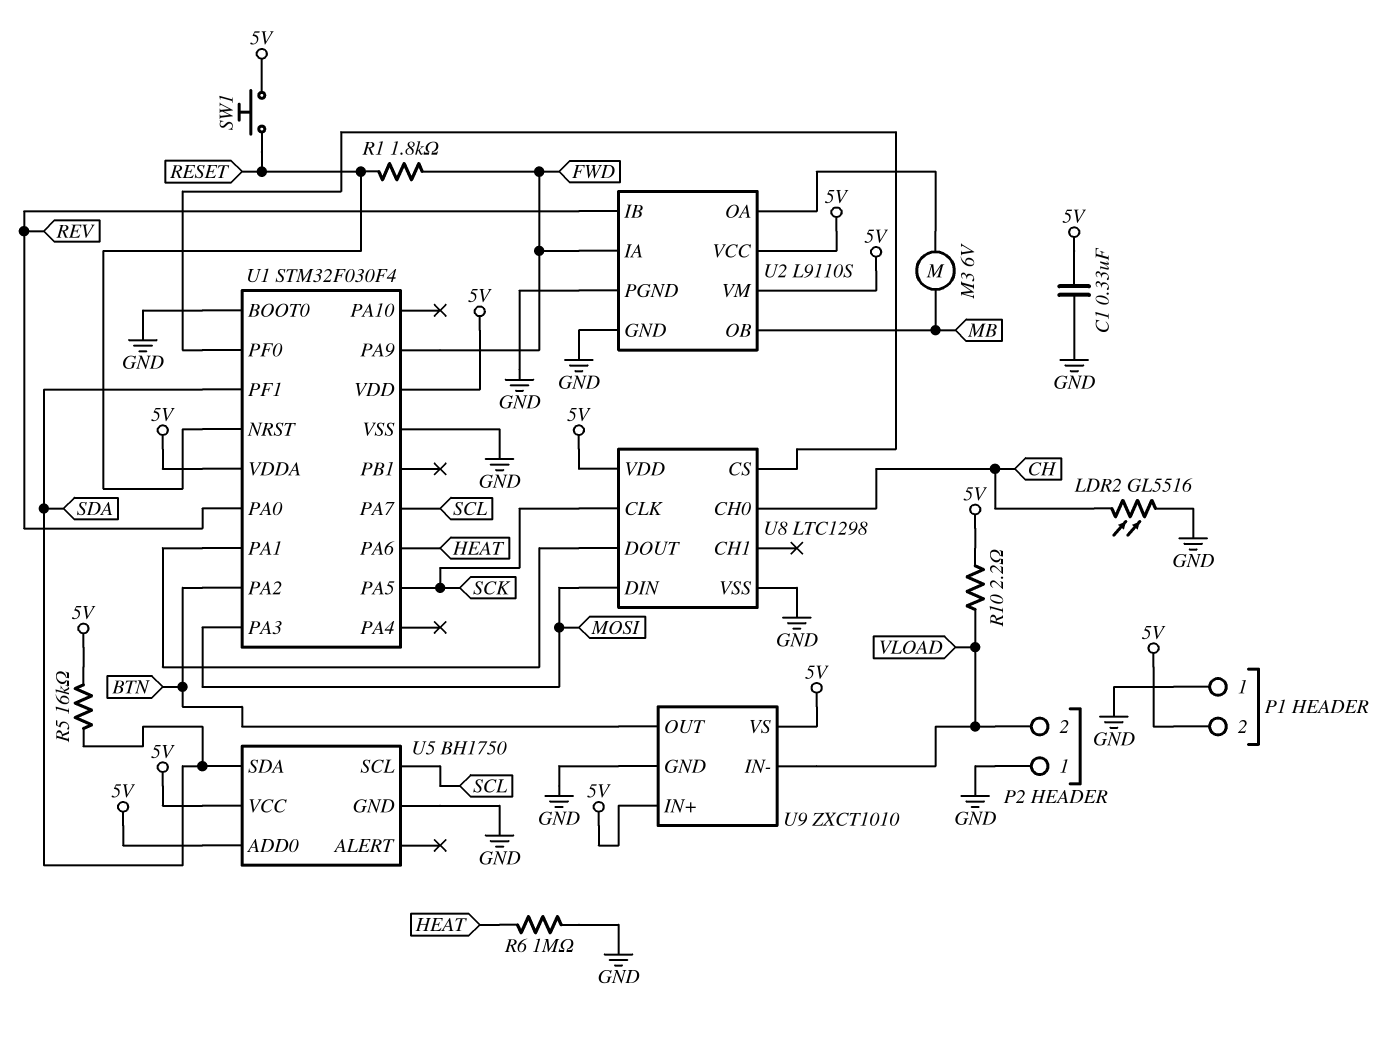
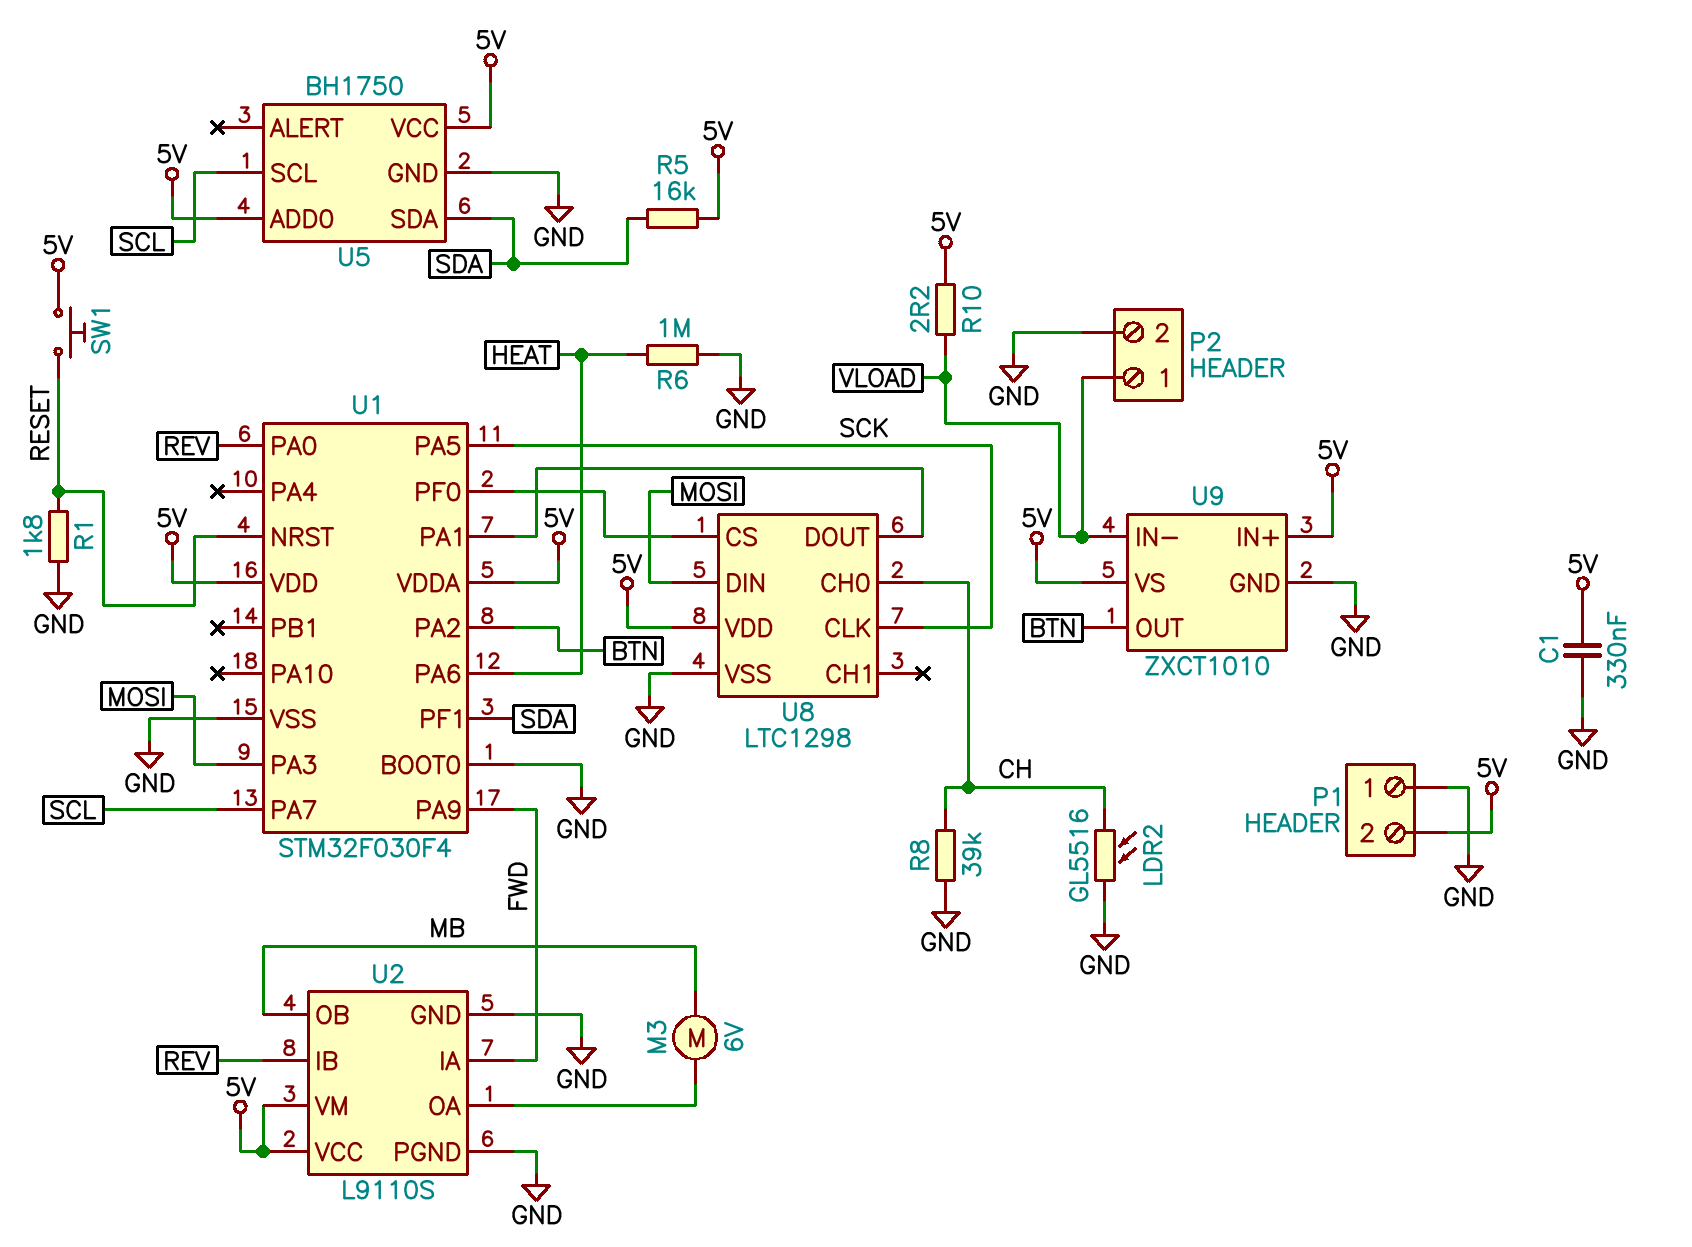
P2 pin 1: GND -> VLOAD
P2 pin 2: VLOAD -> GND
R1: 1.8k (FWD, RESET) -> 1.8k (GND, RESET)
R8: none -> 39k (CH, GND)

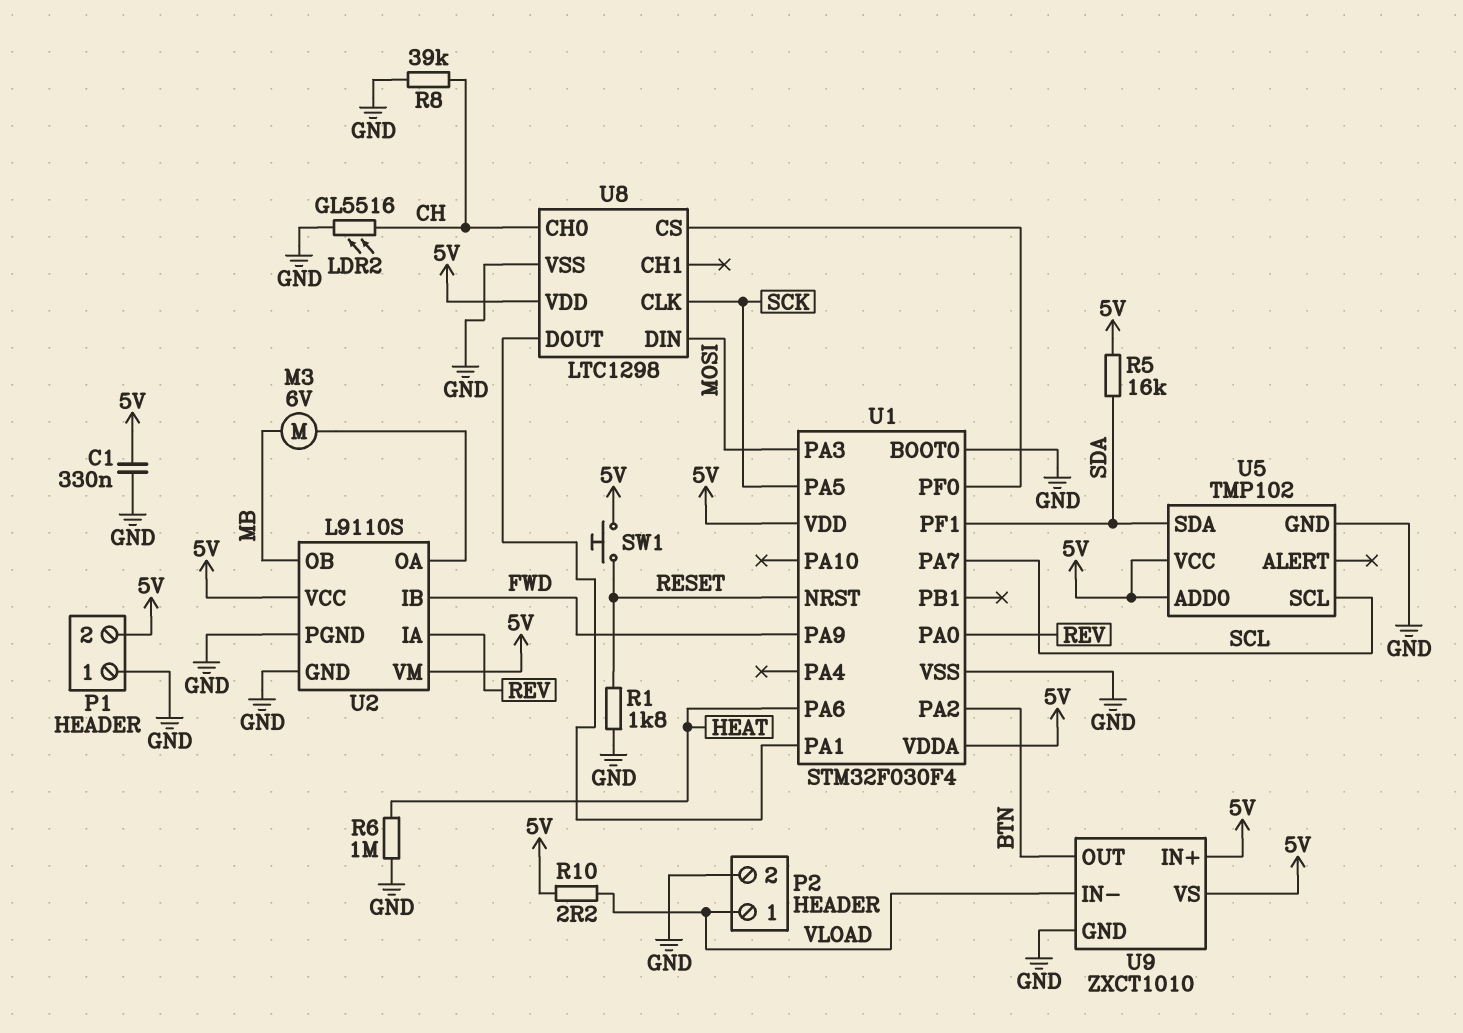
U2 pin IA: FWD -> REV
U2 pin IB: REV -> FWD
U5: BH1750 -> TMP102

